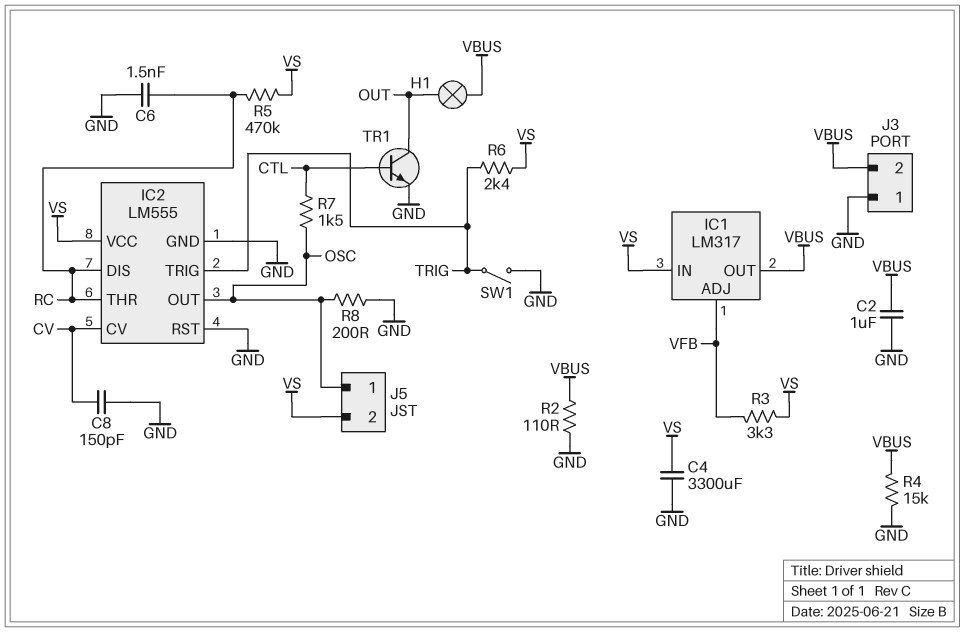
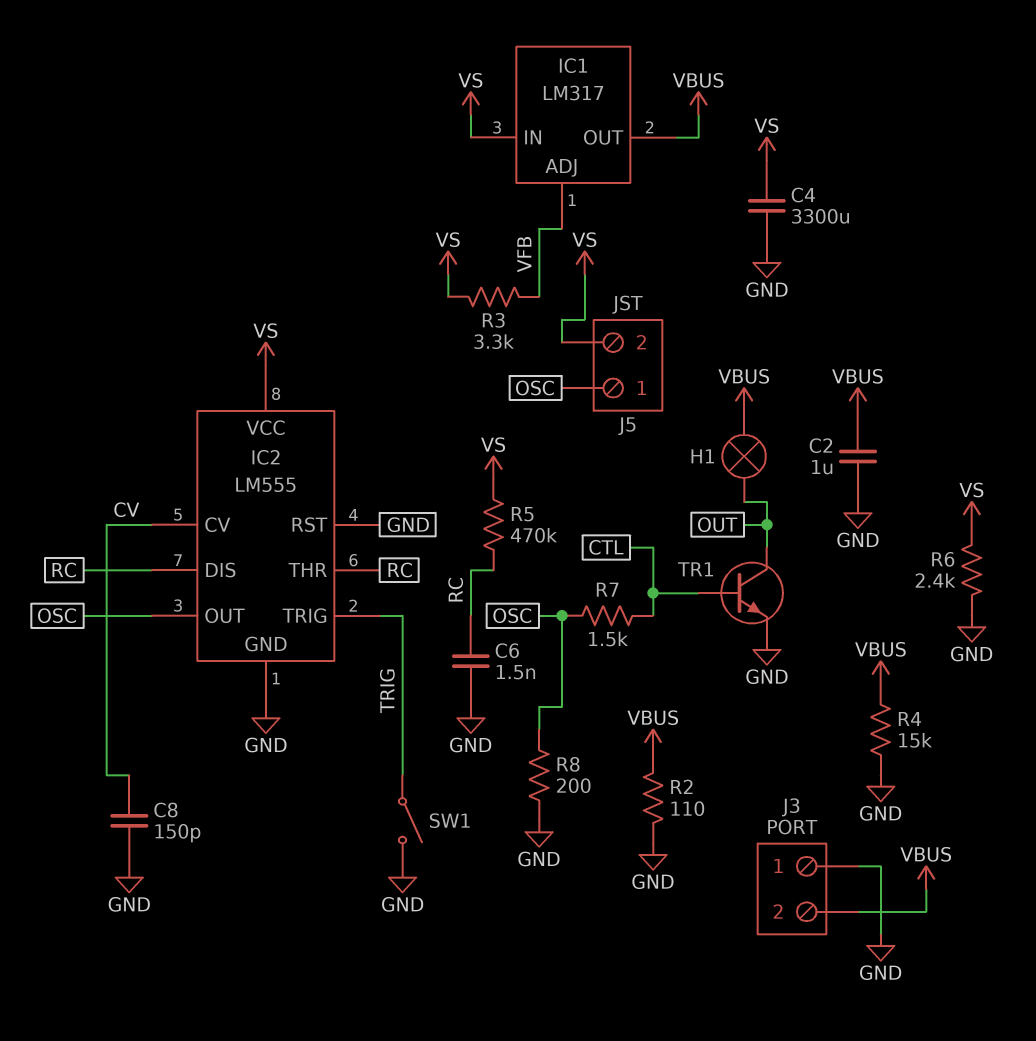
R6: 2.4k (TRIG, VS) -> 2.4k (GND, VS)

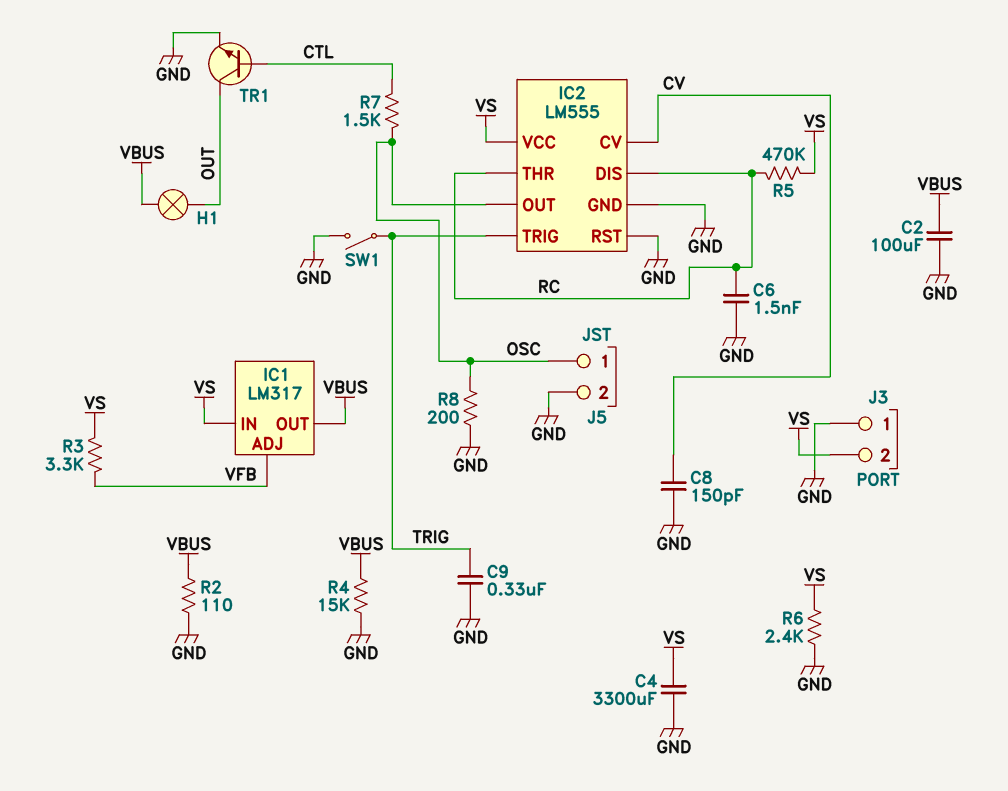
C2: 1uF (GND, VBUS) -> 100uF (GND, VBUS)
C9: none -> 330nF (GND, TRIG)
J3 pin 2: VBUS -> VS
J5 pin 2: VS -> GND

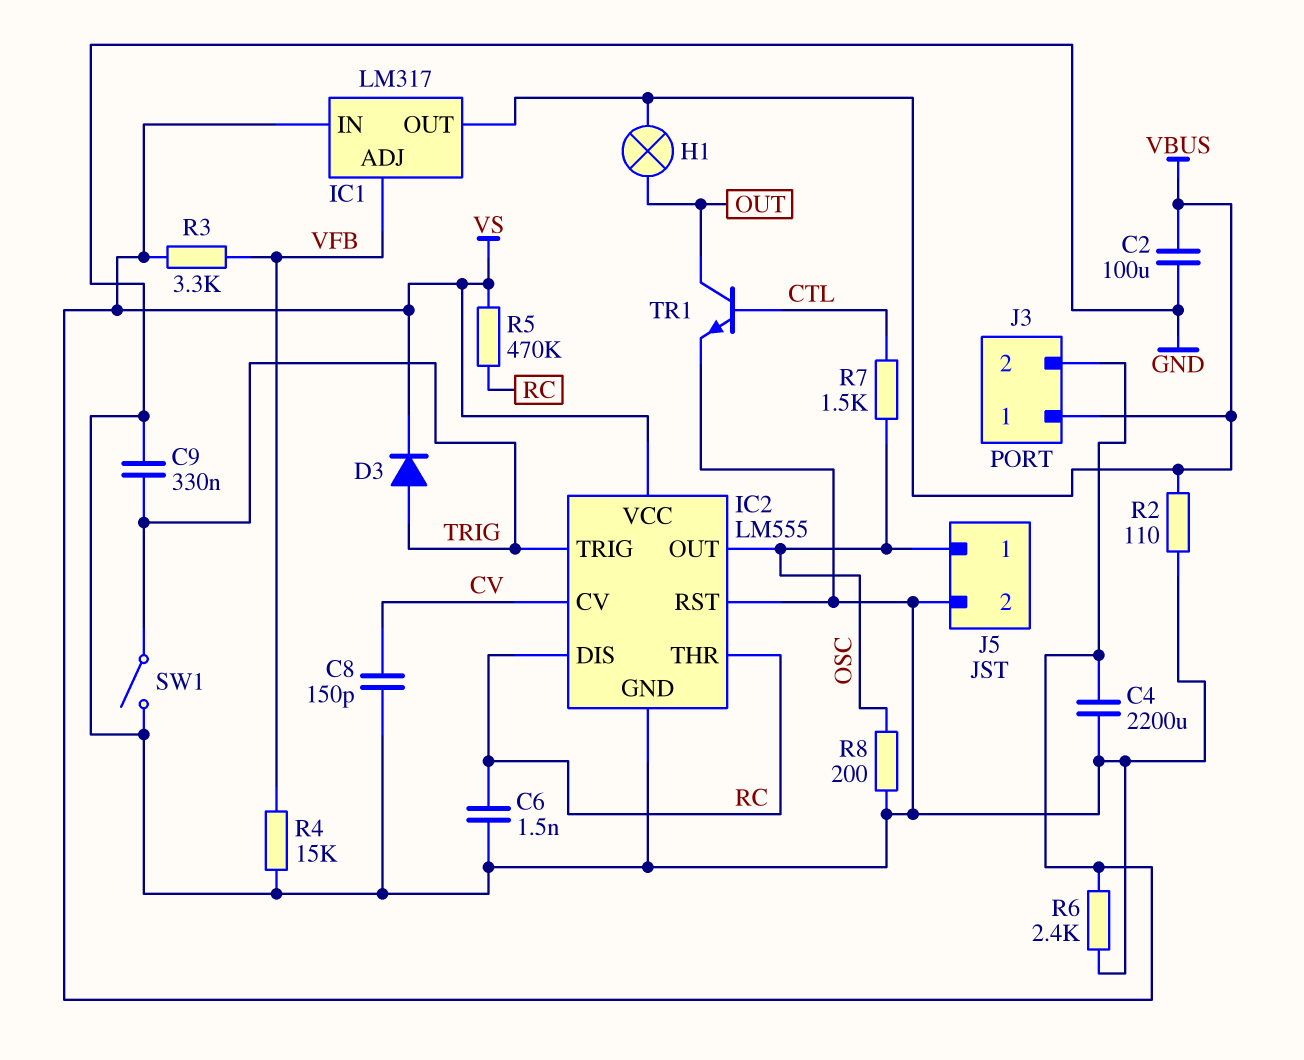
C4: 3300uF (GND, VS) -> 2200uF (GND, VS)
D3: none -> diode (A TRIG, K VS)
J3 pin 1: GND -> VBUS
R4: 15k (GND, VBUS) -> 15k (GND, VFB)

